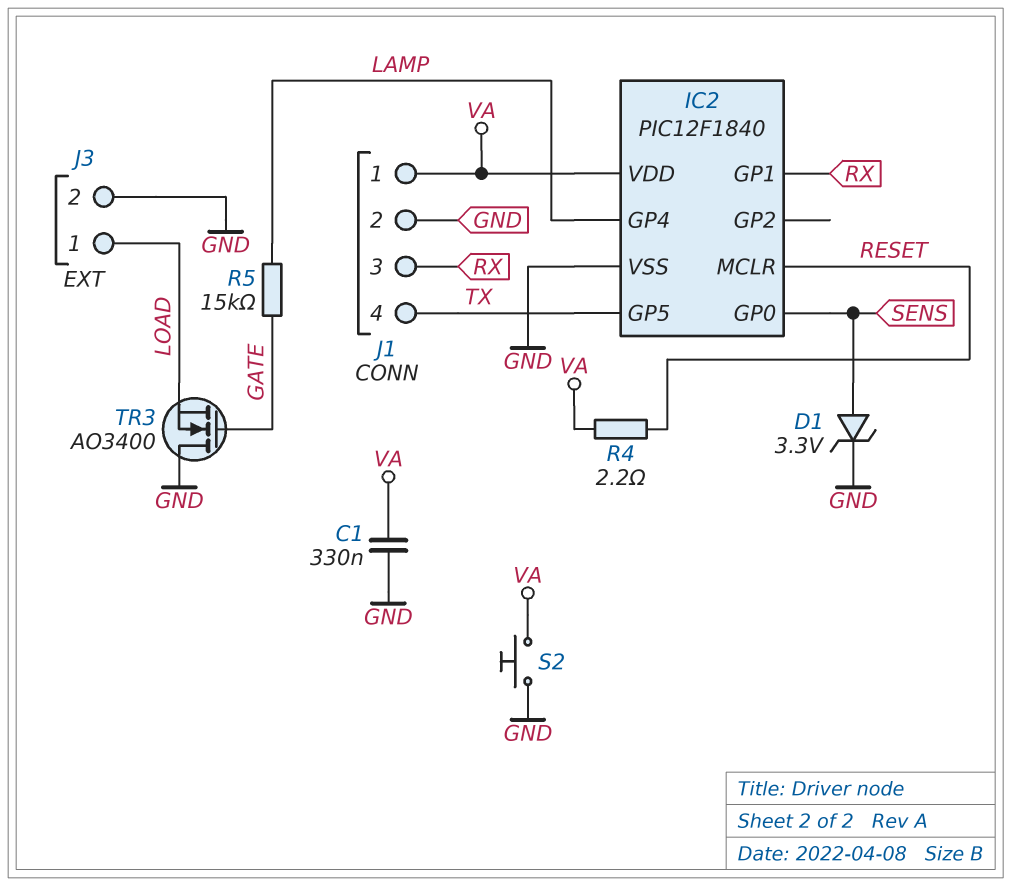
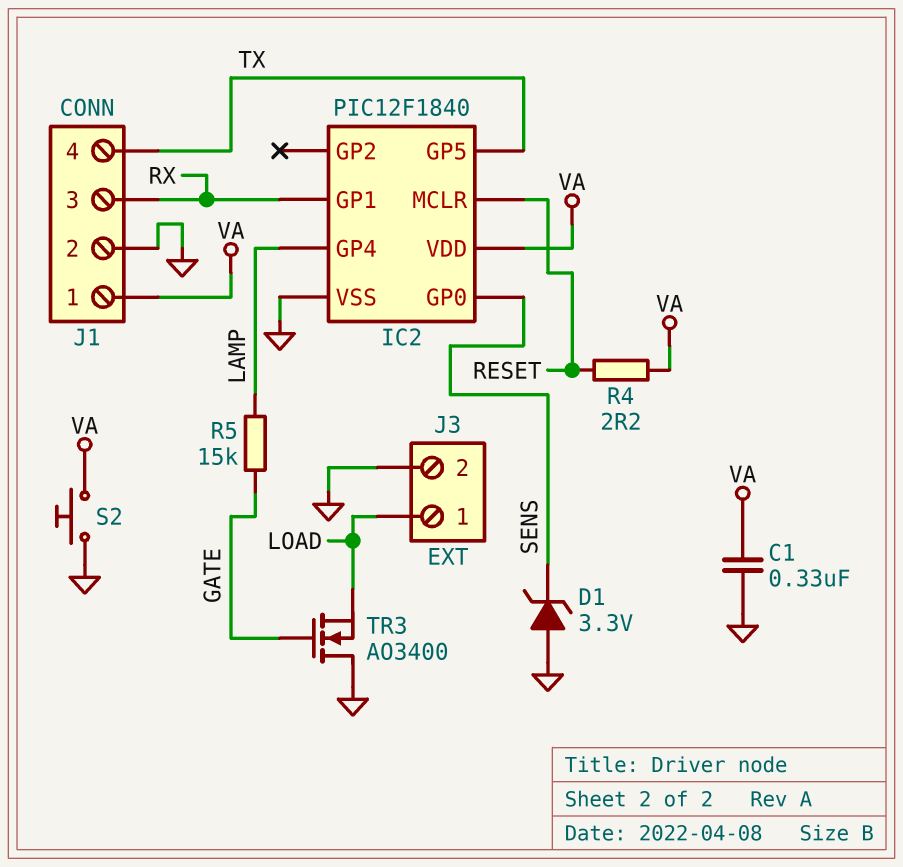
D1: zener 3.3V (A SENS, K GND) -> zener 3.3V (A GND, K SENS)

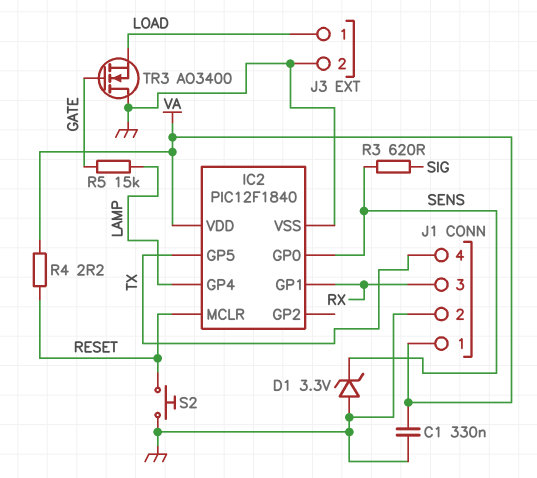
R3: none -> 620 (SENS, SIG)
S2: button (GND, VA) -> button (GND, RESET)

